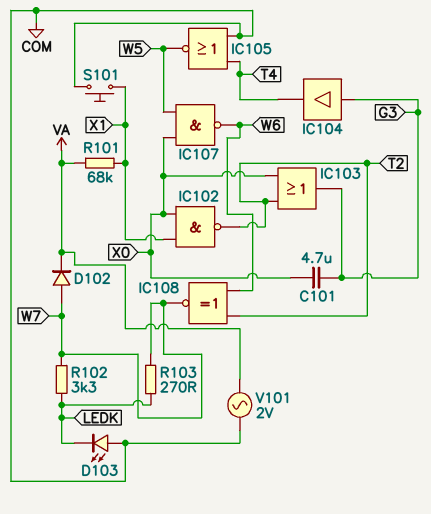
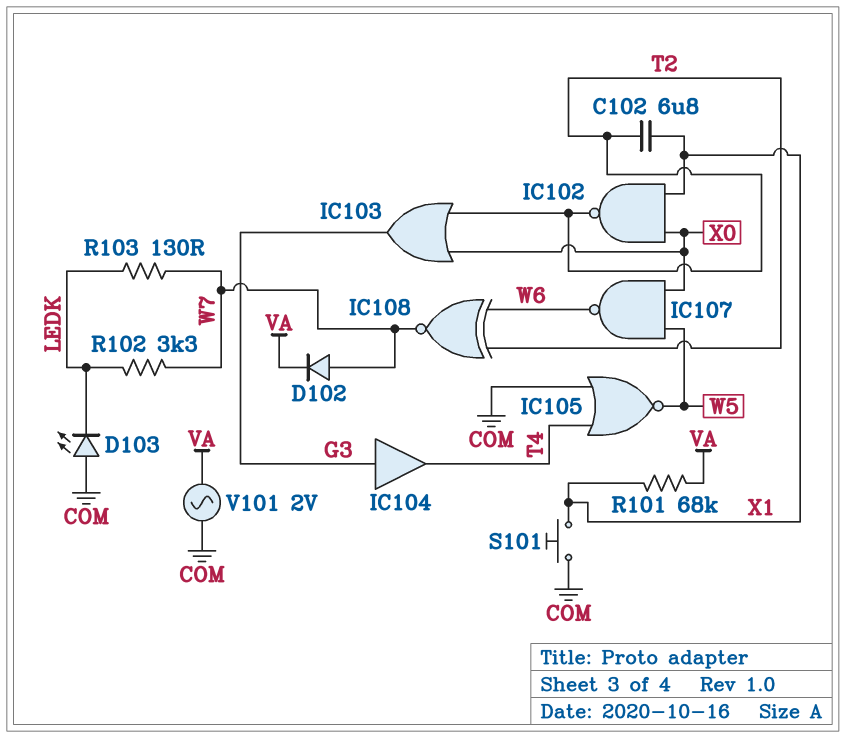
C101: 4.7uF (G3, X0) -> none
C102: none -> 6.8uF (T2, X1)
R103: 270 (LEDK, W7) -> 130 (LEDK, W7)

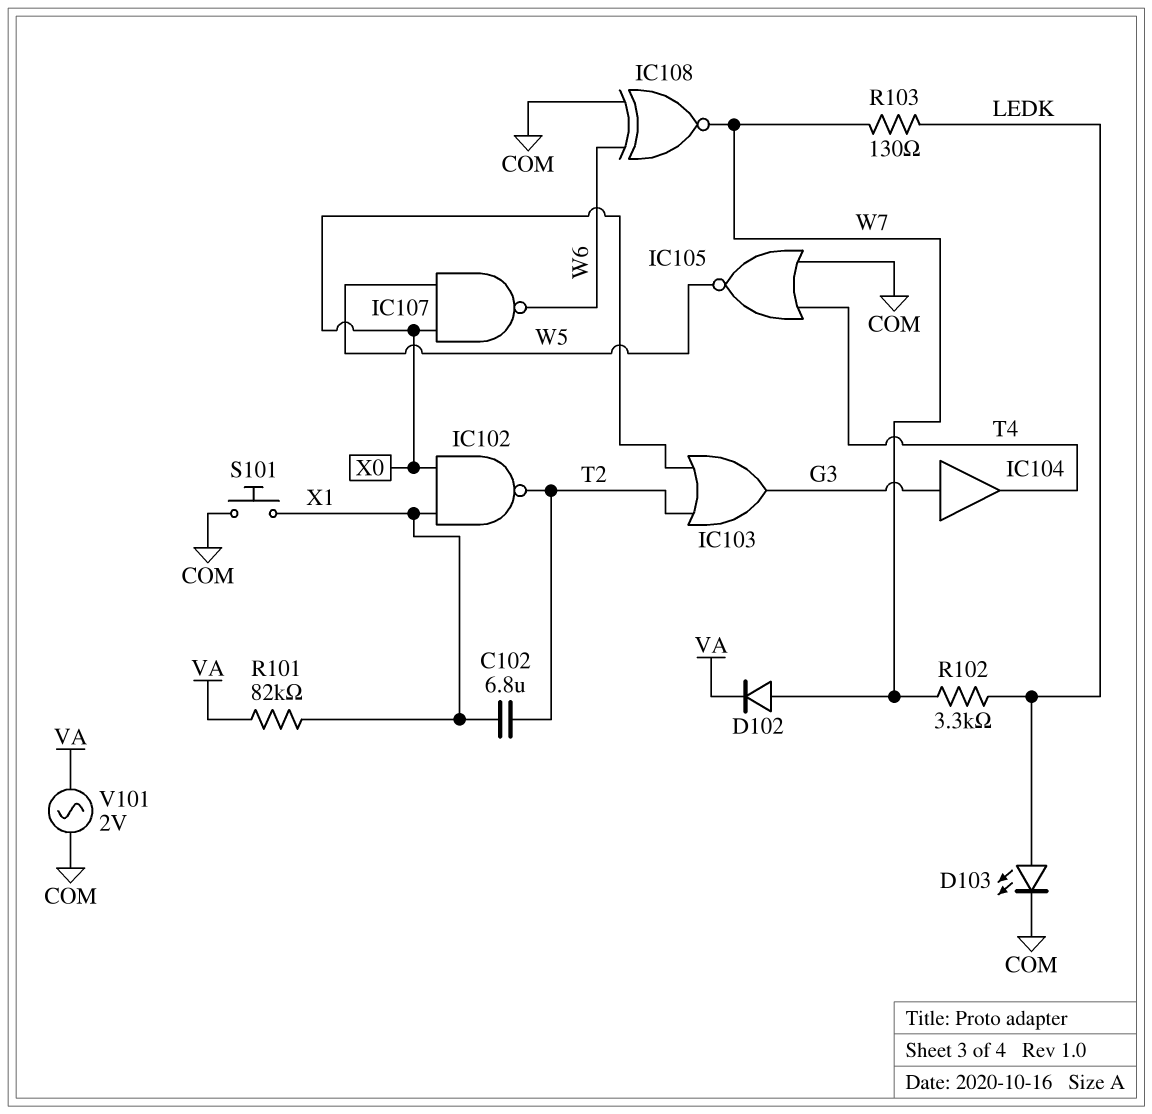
D103: LED (A COM, K LEDK) -> LED (A LEDK, K COM)
IC108: XNOR (in T2, in W6, out W7) -> XNOR (in COM, in W6, out W7)
R101: 68k (VA, X1) -> 82k (VA, X1)

